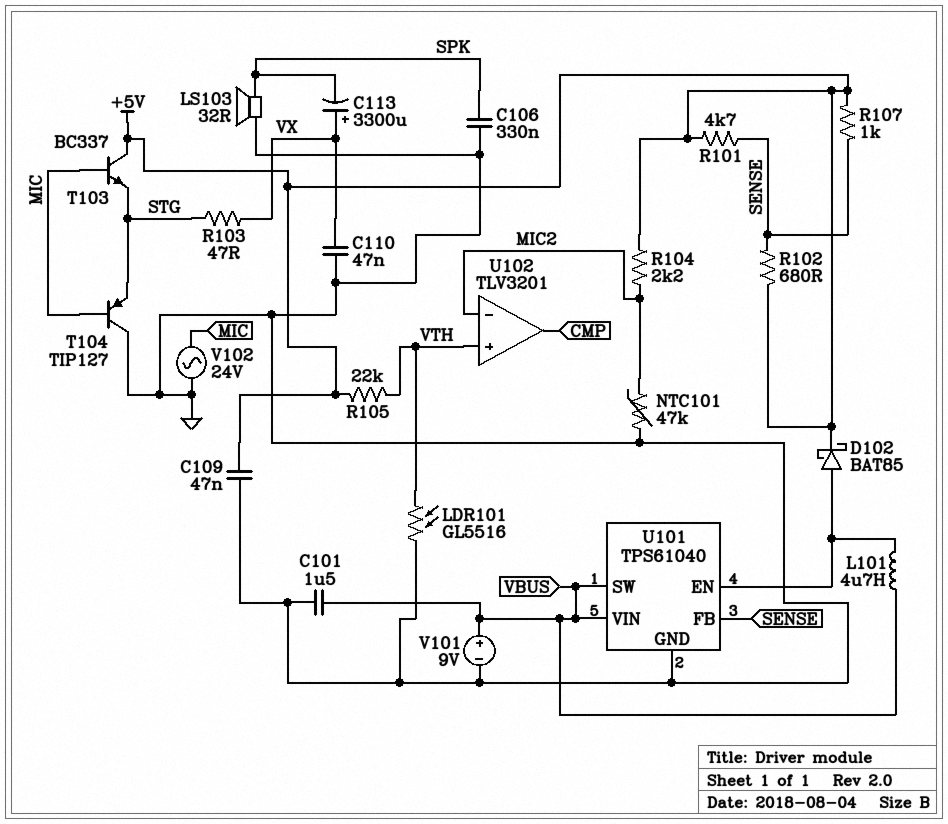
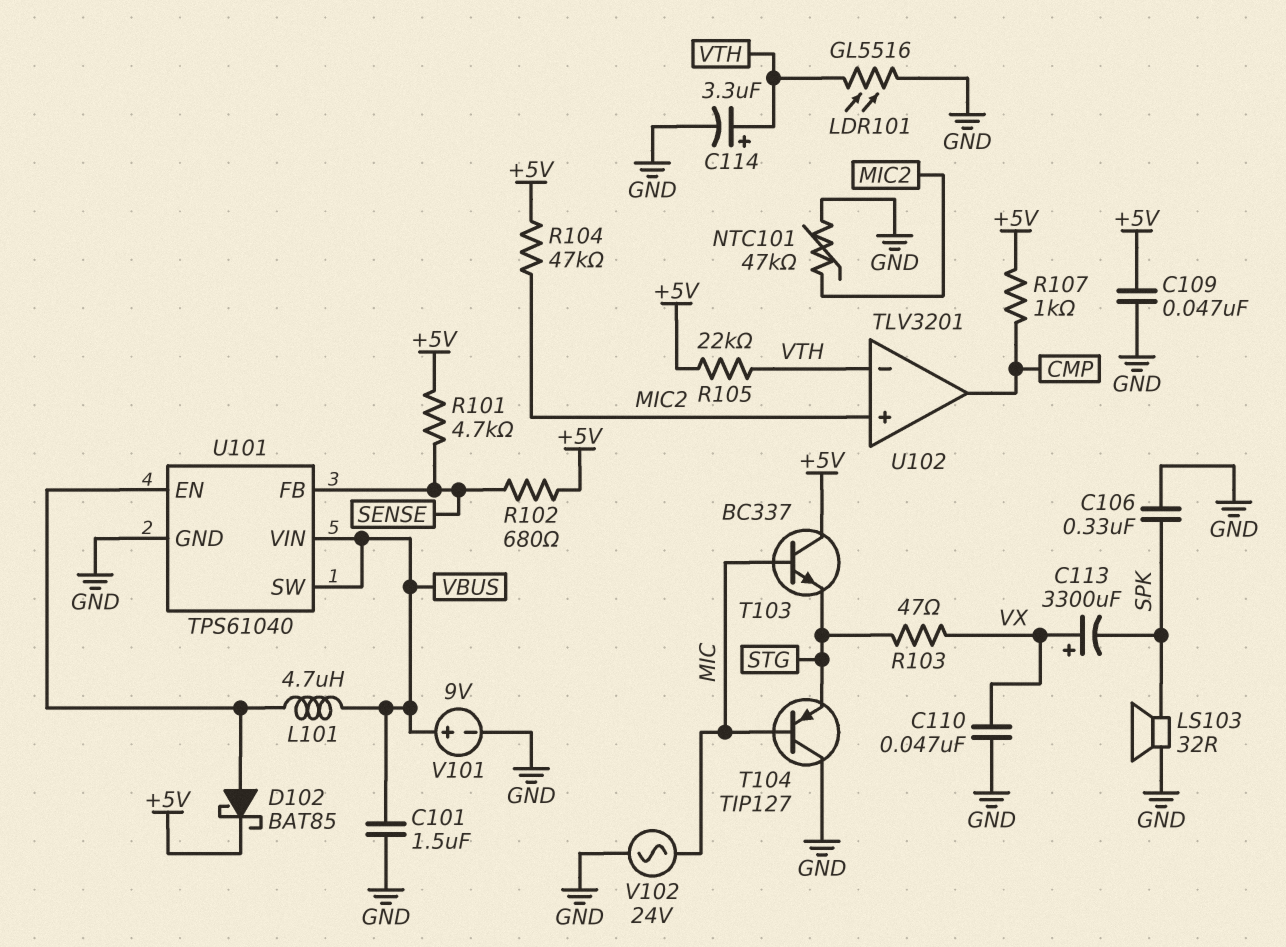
C114: none -> 3.3uF (plus VTH, minus GND)
R104: 2.2k (+5V, MIC2) -> 47k (+5V, MIC2)
R107: 1k (+5V, SENSE) -> 1k (+5V, CMP)
U102 pin in+: VTH -> MIC2
U102 pin in-: MIC2 -> VTH

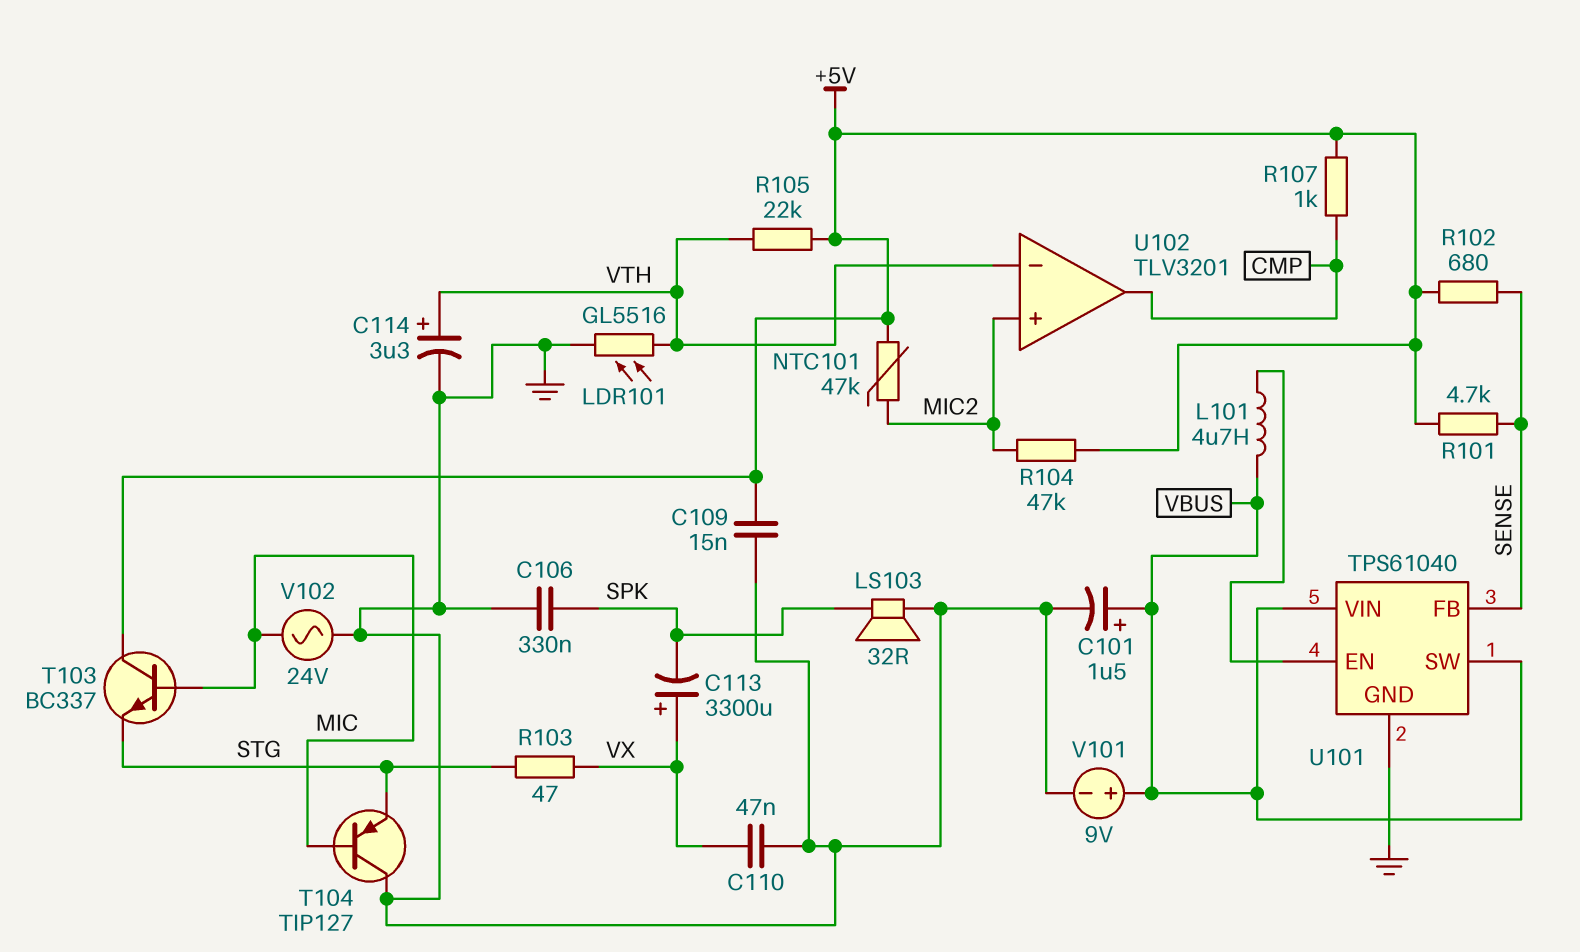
C101: 1.5uF (GND, VBUS) -> 1.5uF (plus VBUS, minus GND)
C109: 47nF (+5V, GND) -> 15nF (+5V, GND)
D102: schottky BAT85 (A U101/EN, K +5V) -> none
NTC101: 47k (GND, MIC2) -> 47k (+5V, MIC2)

